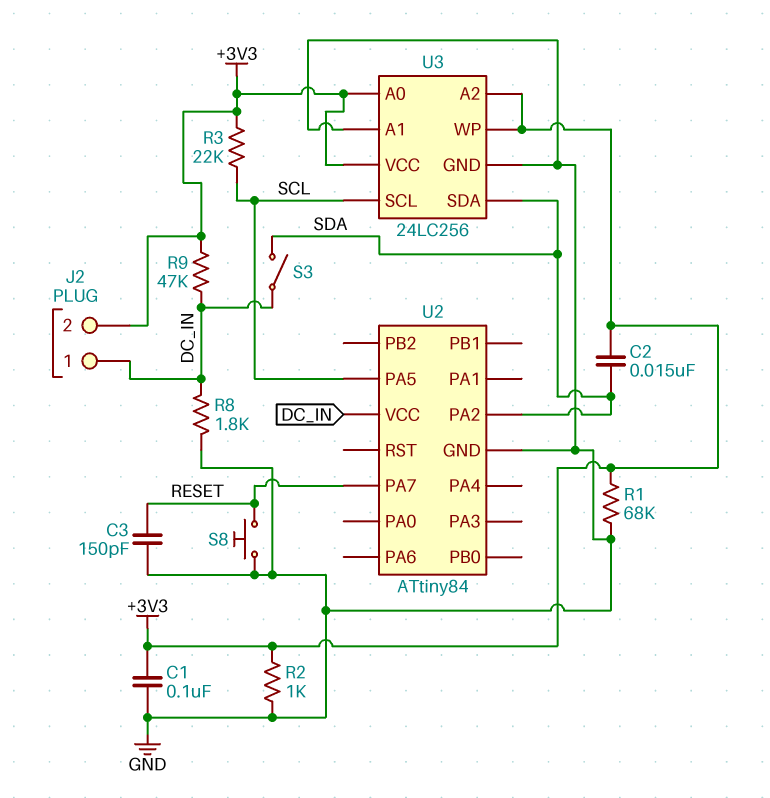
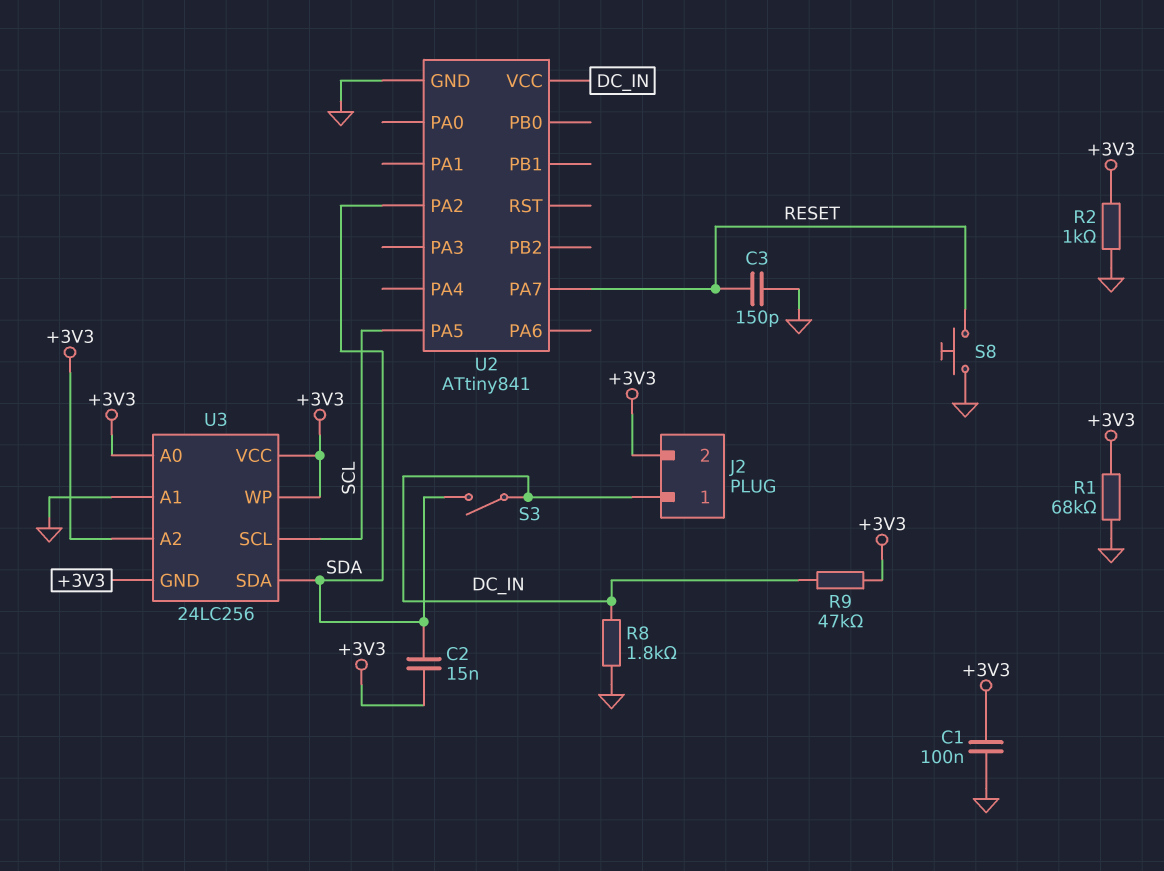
R3: 22k (+3V3, SCL) -> none
U2: ATtiny84 -> ATtiny841
U3 pin GND: GND -> +3V3

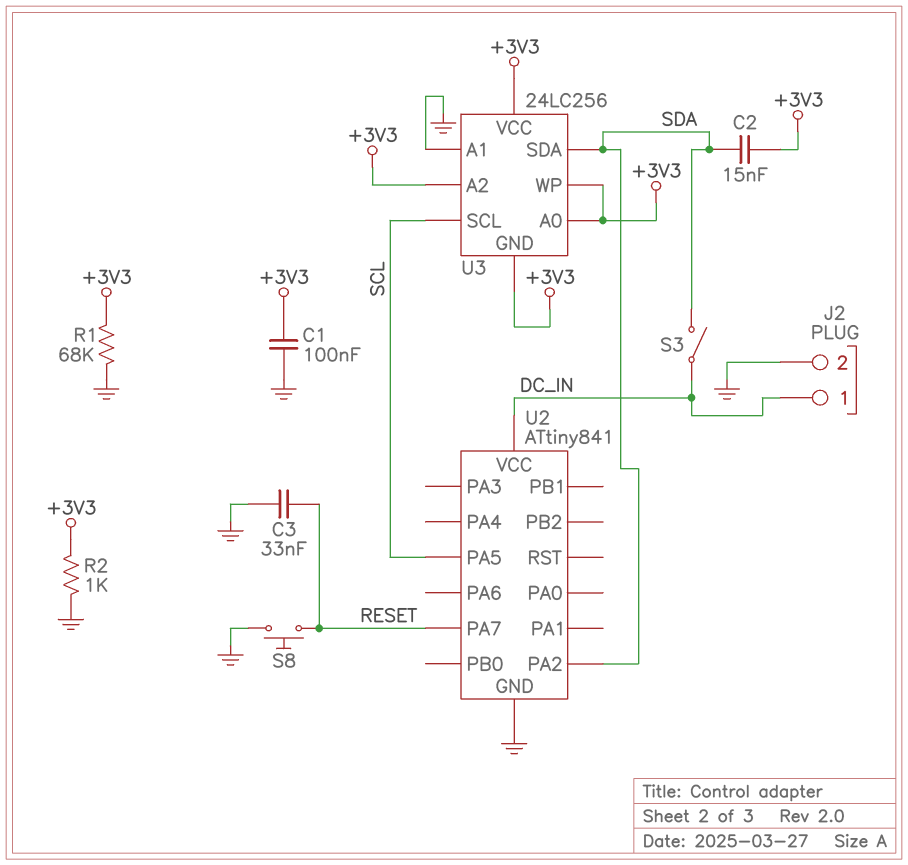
C3: 150pF (GND, RESET) -> 33nF (GND, RESET)
J2 pin 2: +3V3 -> GND
R8: 1.8k (DC_IN, GND) -> none
R9: 47k (+3V3, DC_IN) -> none

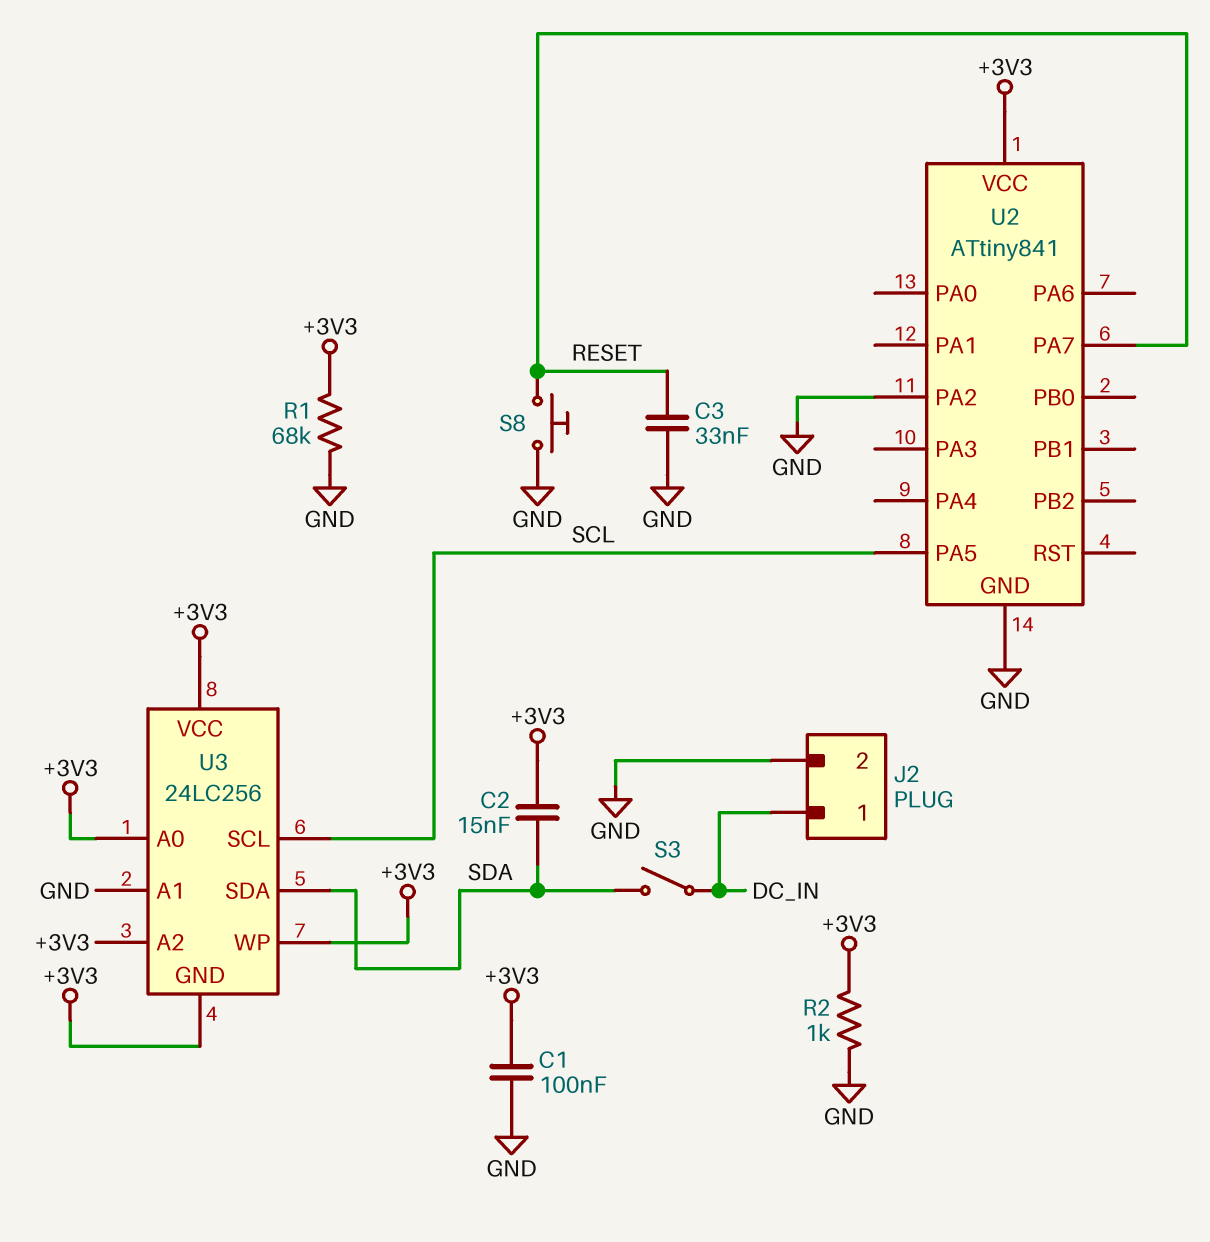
U2 pin PA2: SDA -> GND
U2 pin VCC: DC_IN -> +3V3

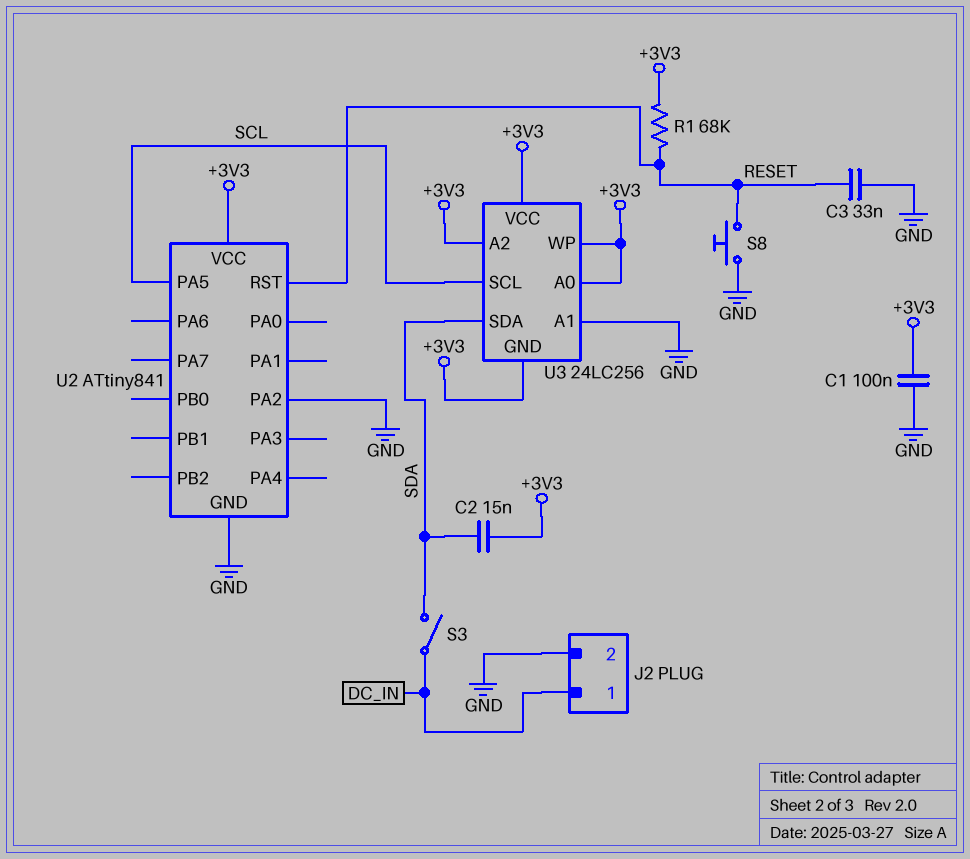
R1: 68k (+3V3, GND) -> 68k (+3V3, RESET)
R2: 1k (+3V3, GND) -> none
U2 pin PA7: RESET -> none
U2 pin RST: none -> RESET

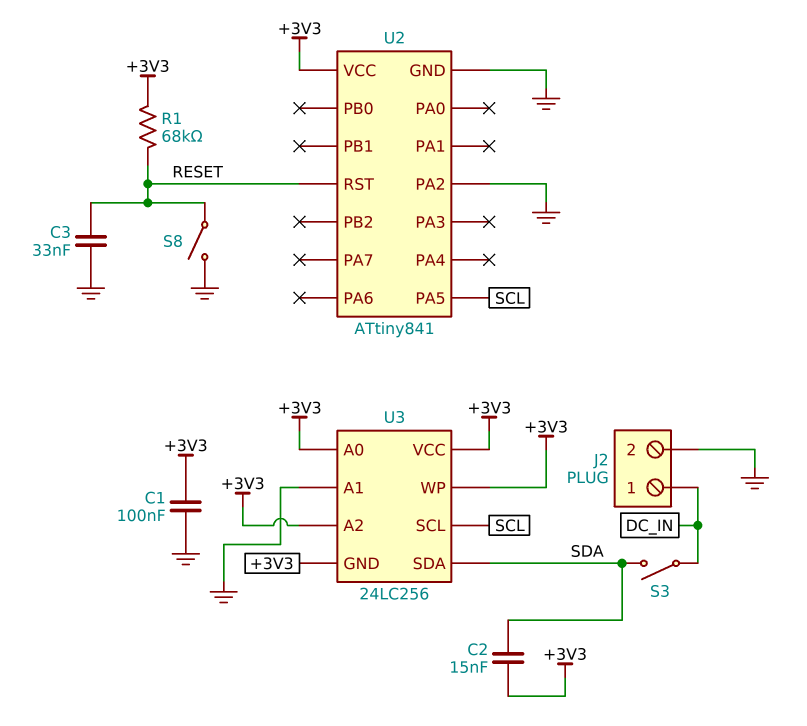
S8: button (GND, RESET) -> switch (GND, RESET)

